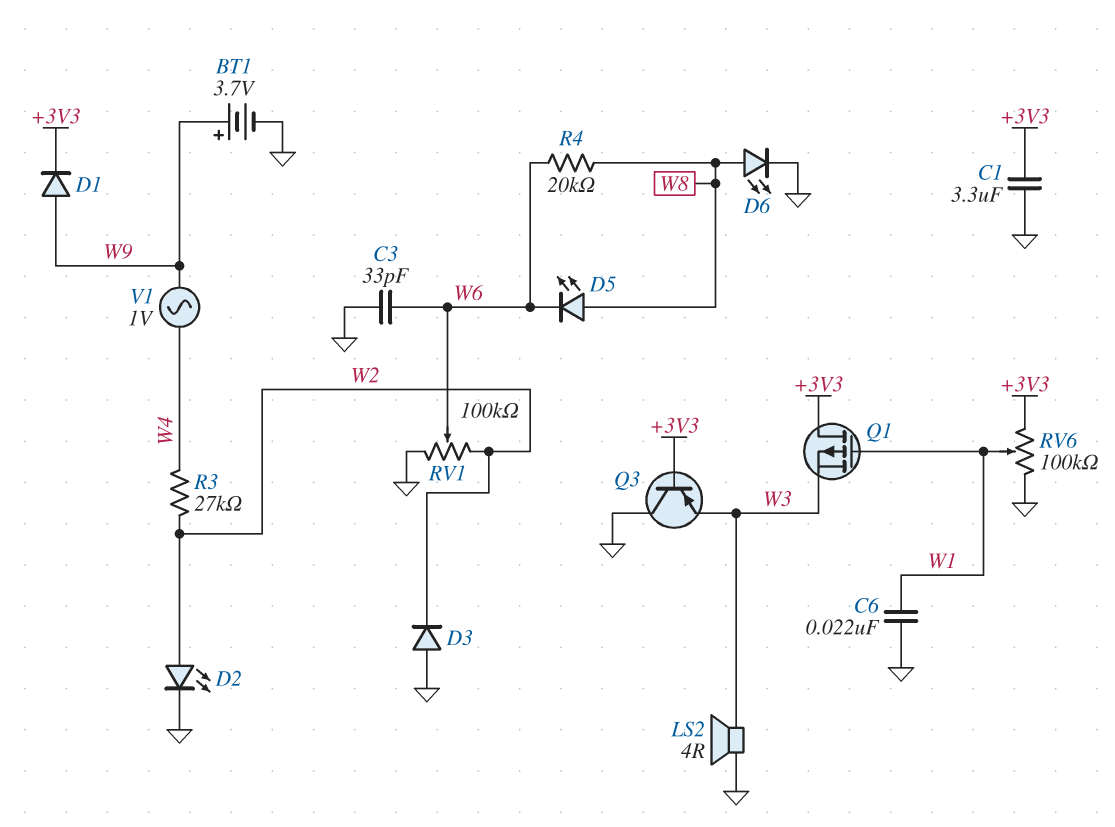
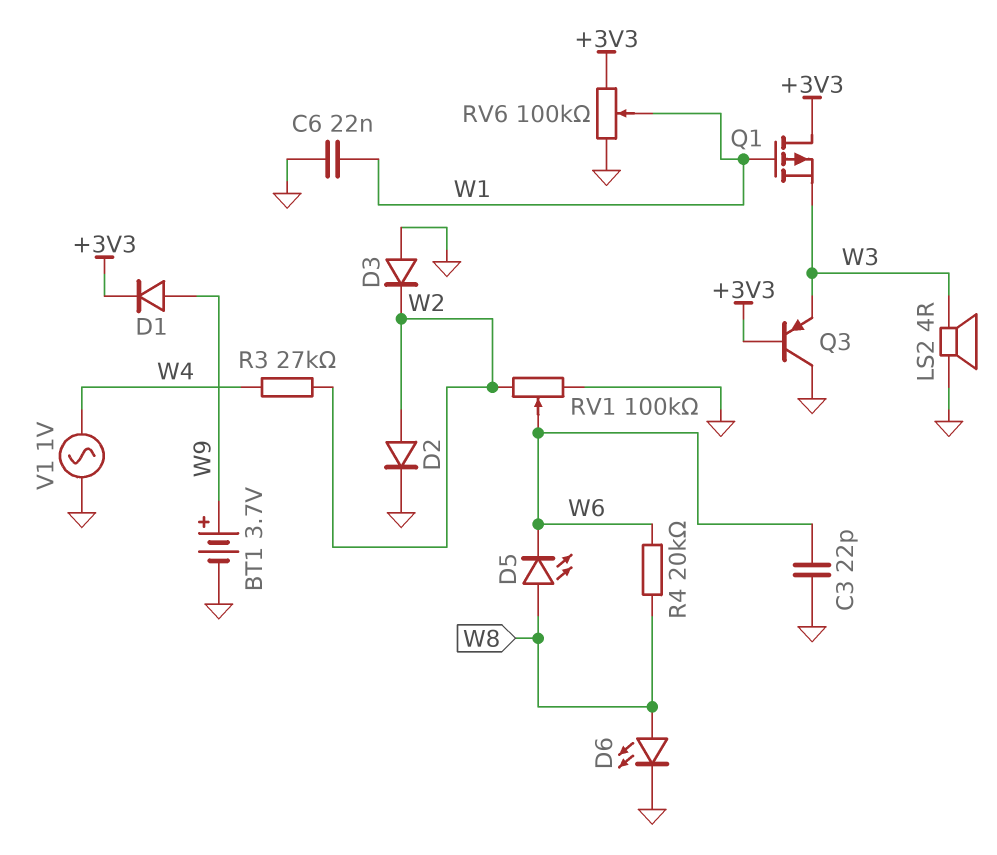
C1: 3.3uF (+3V3, GND) -> none
C3: 33pF (GND, W6) -> 22pF (GND, W6)
D2: LED (A W2, K GND) -> diode (A W2, K GND)
V1: AC 1V (W4, W9) -> AC 1V (GND, W4)

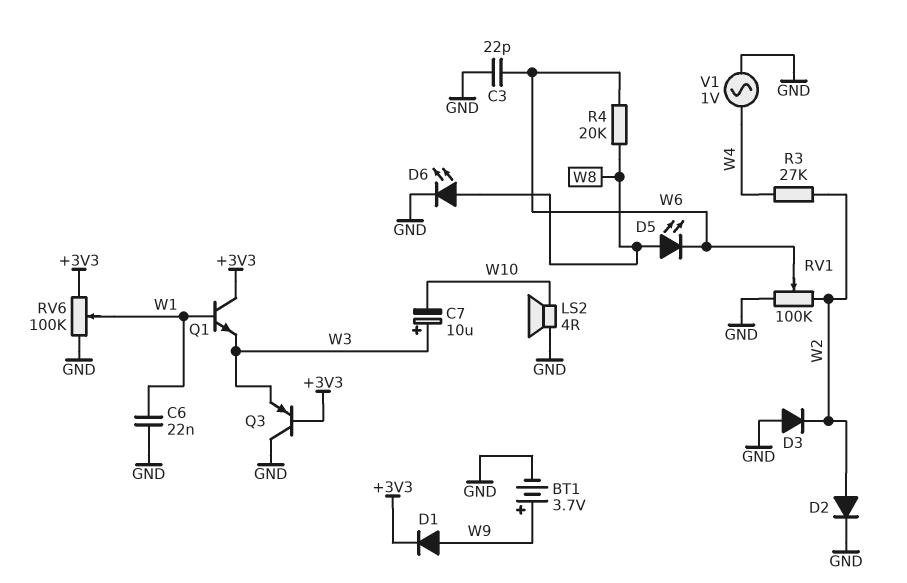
C7: none -> 10uF (plus W3, minus W10)
LS2: speaker 4R (GND, W3) -> speaker 4R (GND, W10)
Q1: PMOS (G W1, D +3V3, S W3) -> NPN (B W1, C +3V3, E W3)

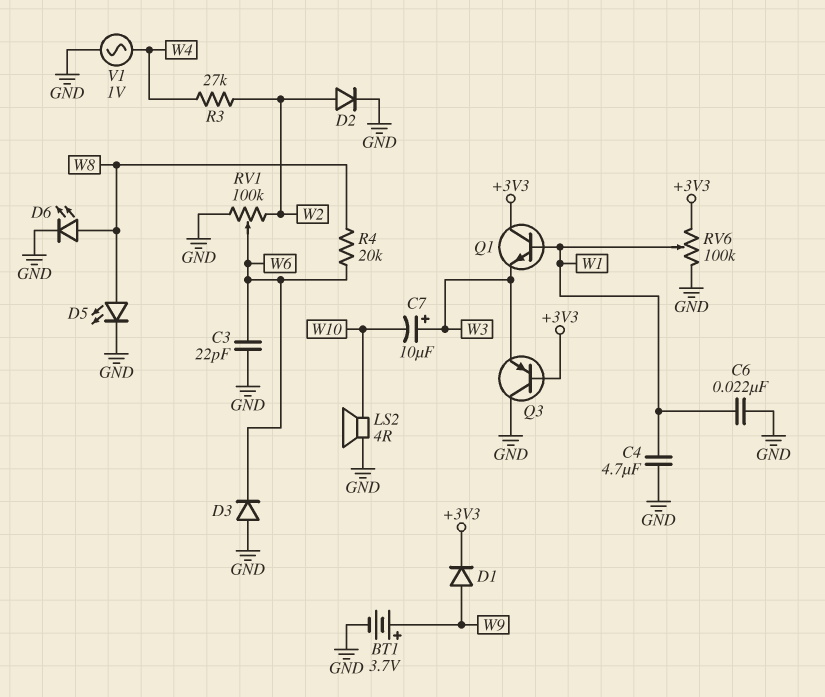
C4: none -> 4.7uF (GND, W1)
D3: diode (A GND, K W2) -> diode (A GND, K W6)
D5: LED (A W8, K W6) -> LED (A W8, K GND)

